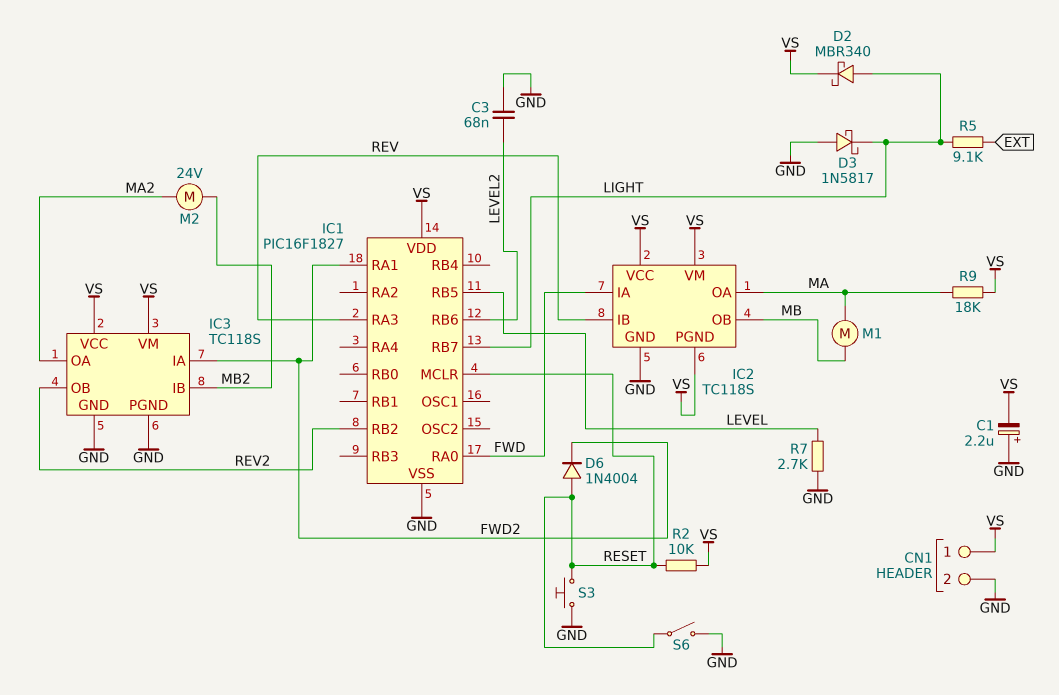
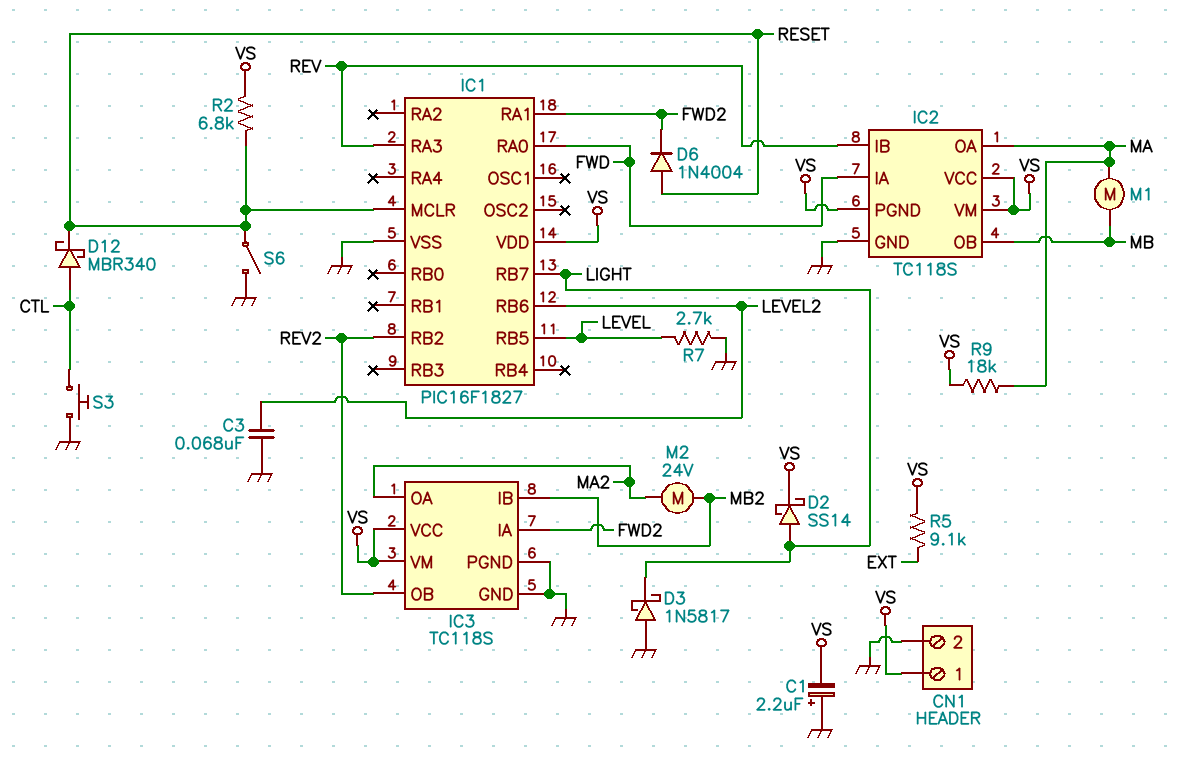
D2: schottky MBR340 (A LIGHT, K VS) -> schottky SS14 (A LIGHT, K VS)
D12: none -> schottky MBR340 (A CTL, K RESET)
R2: 10k (RESET, VS) -> 6.8k (RESET, VS)
R5: 9.1k (EXT, LIGHT) -> 9.1k (EXT, VS)
S3: button (GND, RESET) -> button (CTL, GND)

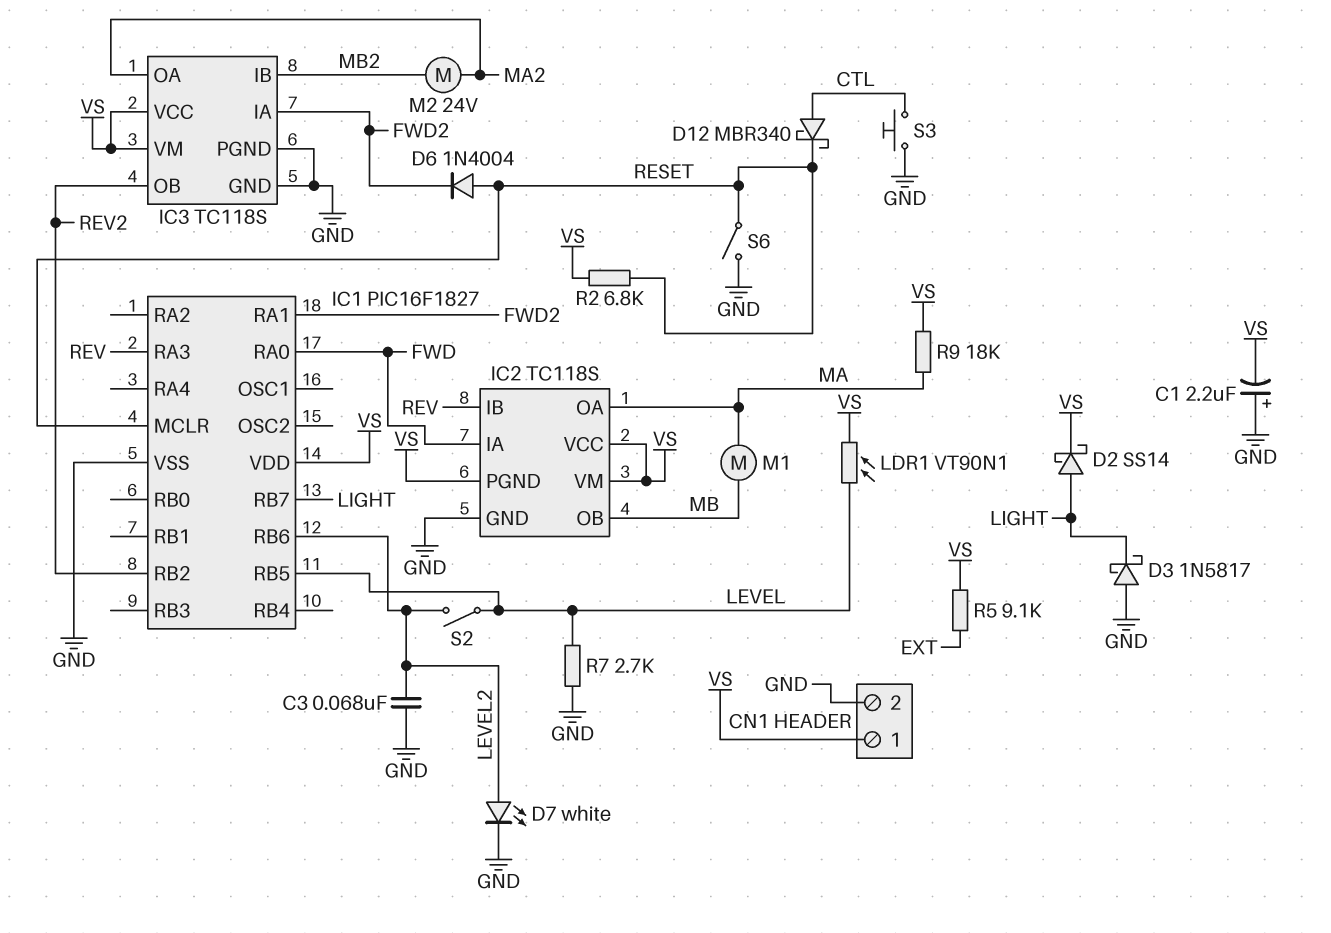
D7: none -> LED white (A LEVEL2, K GND)
LDR1: none -> VT90N1 (LEVEL, VS)
S2: none -> switch (LEVEL, LEVEL2)

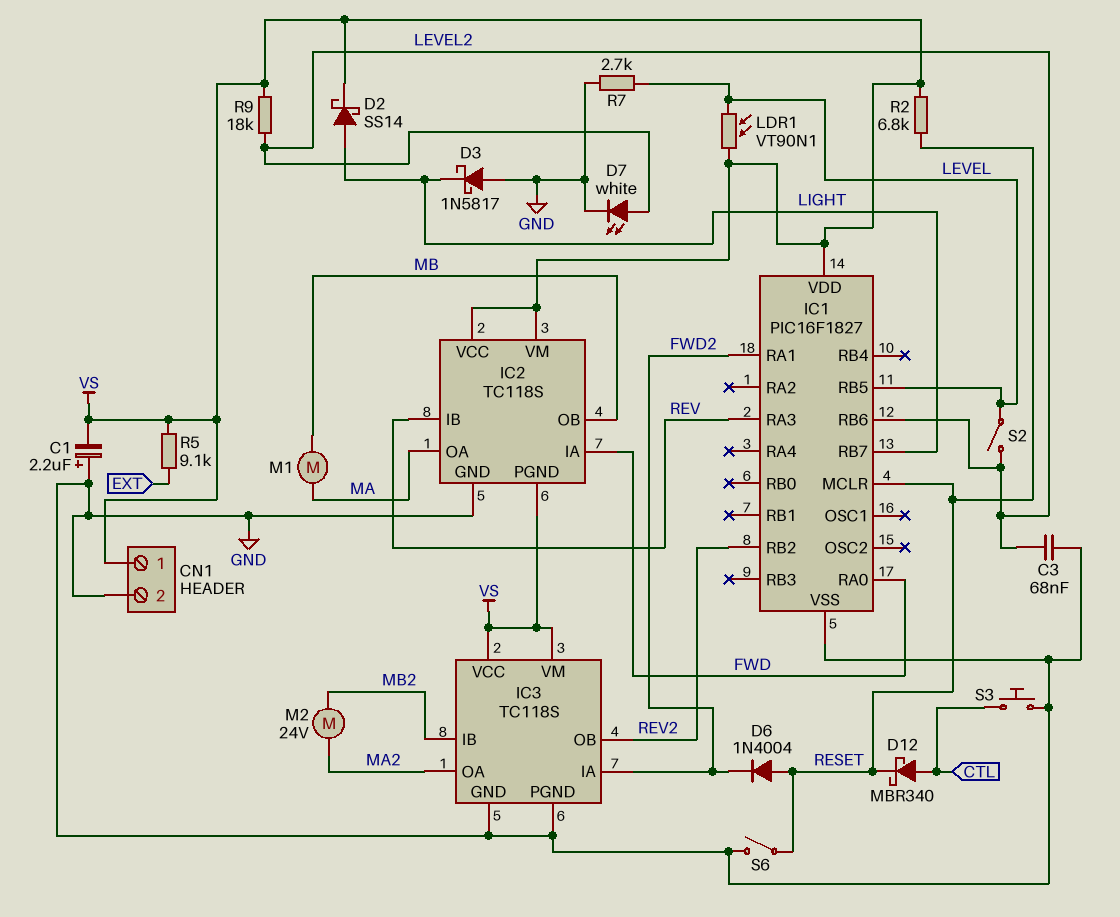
R9: 18k (MA, VS) -> 18k (LEVEL2, VS)

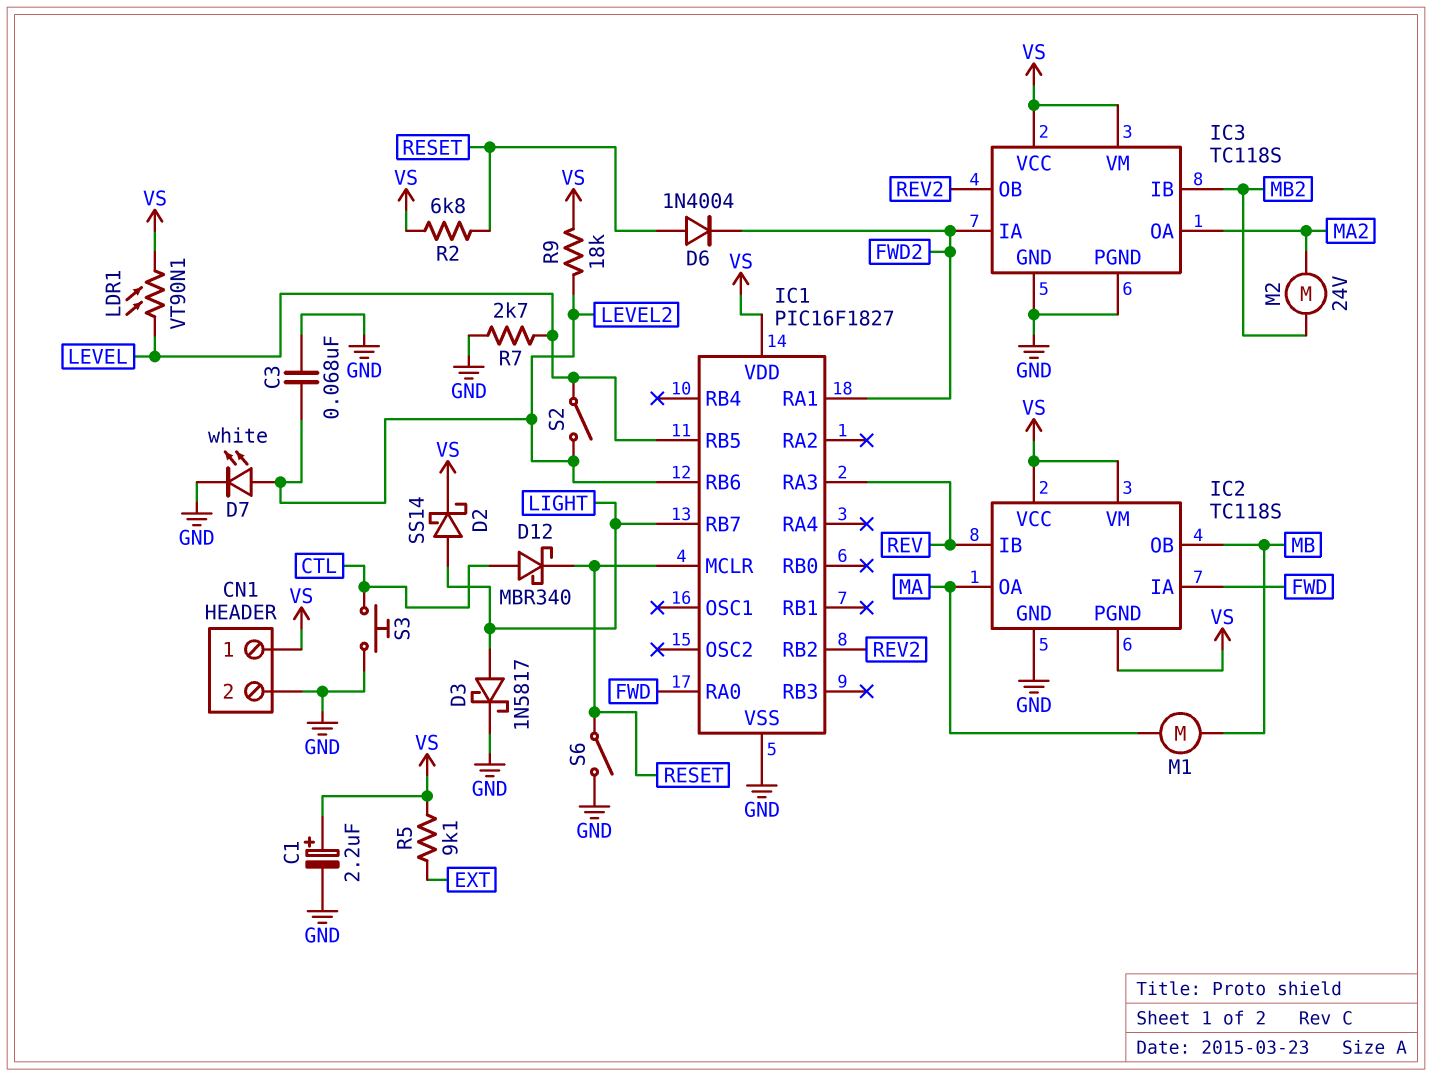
C1: 2.2uF (plus GND, minus VS) -> 2.2uF (plus VS, minus GND)
D3: schottky 1N5817 (A GND, K LIGHT) -> schottky 1N5817 (A LIGHT, K GND)

